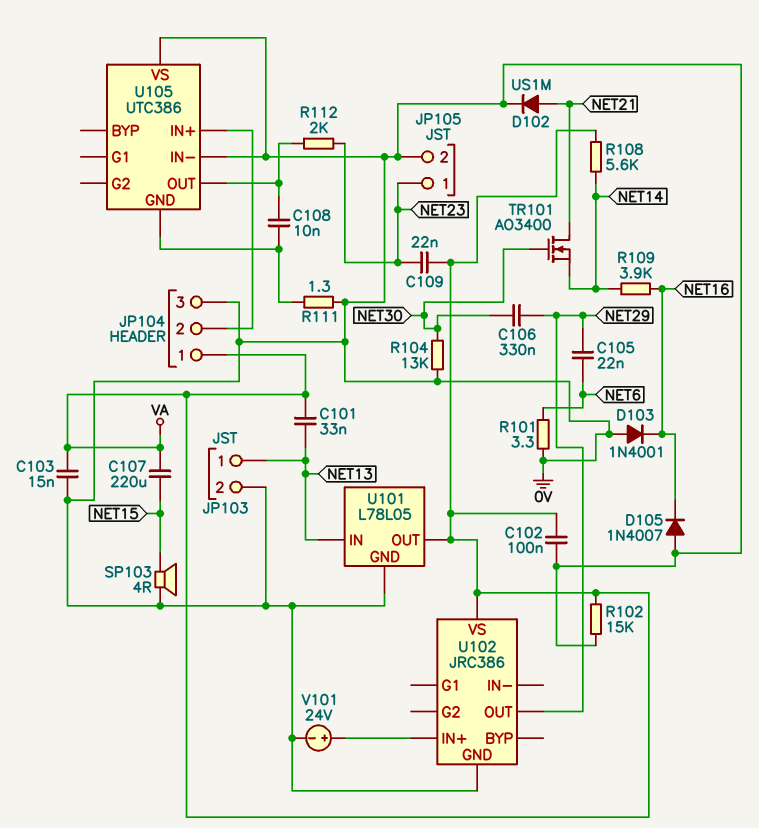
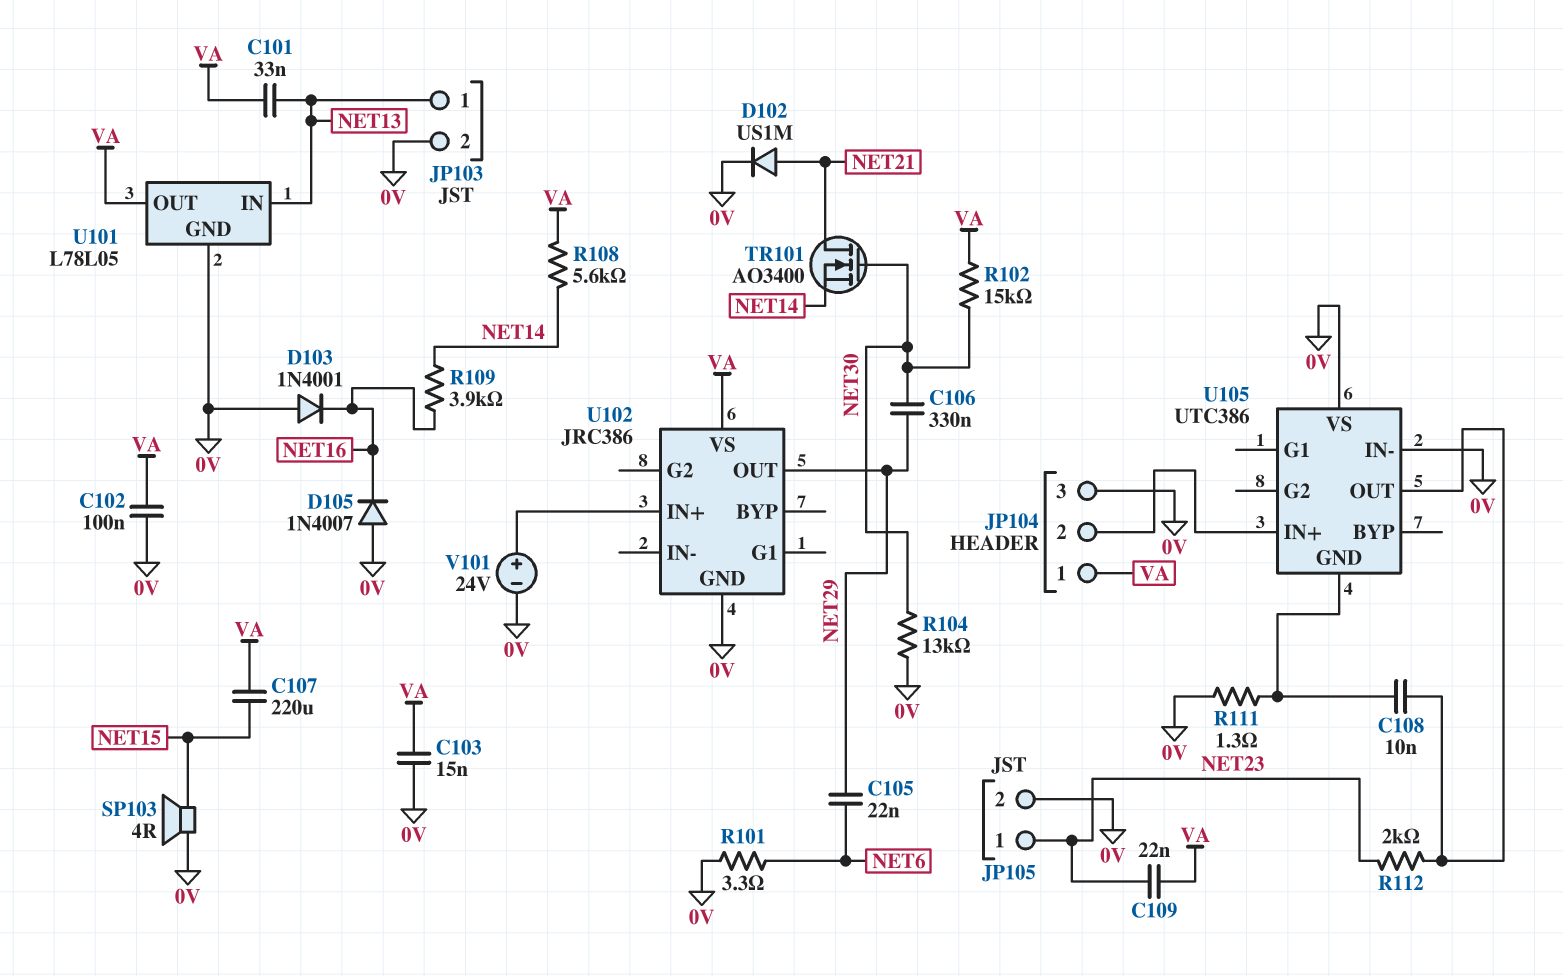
R102: 15k (0V, VA) -> 15k (NET30, VA)

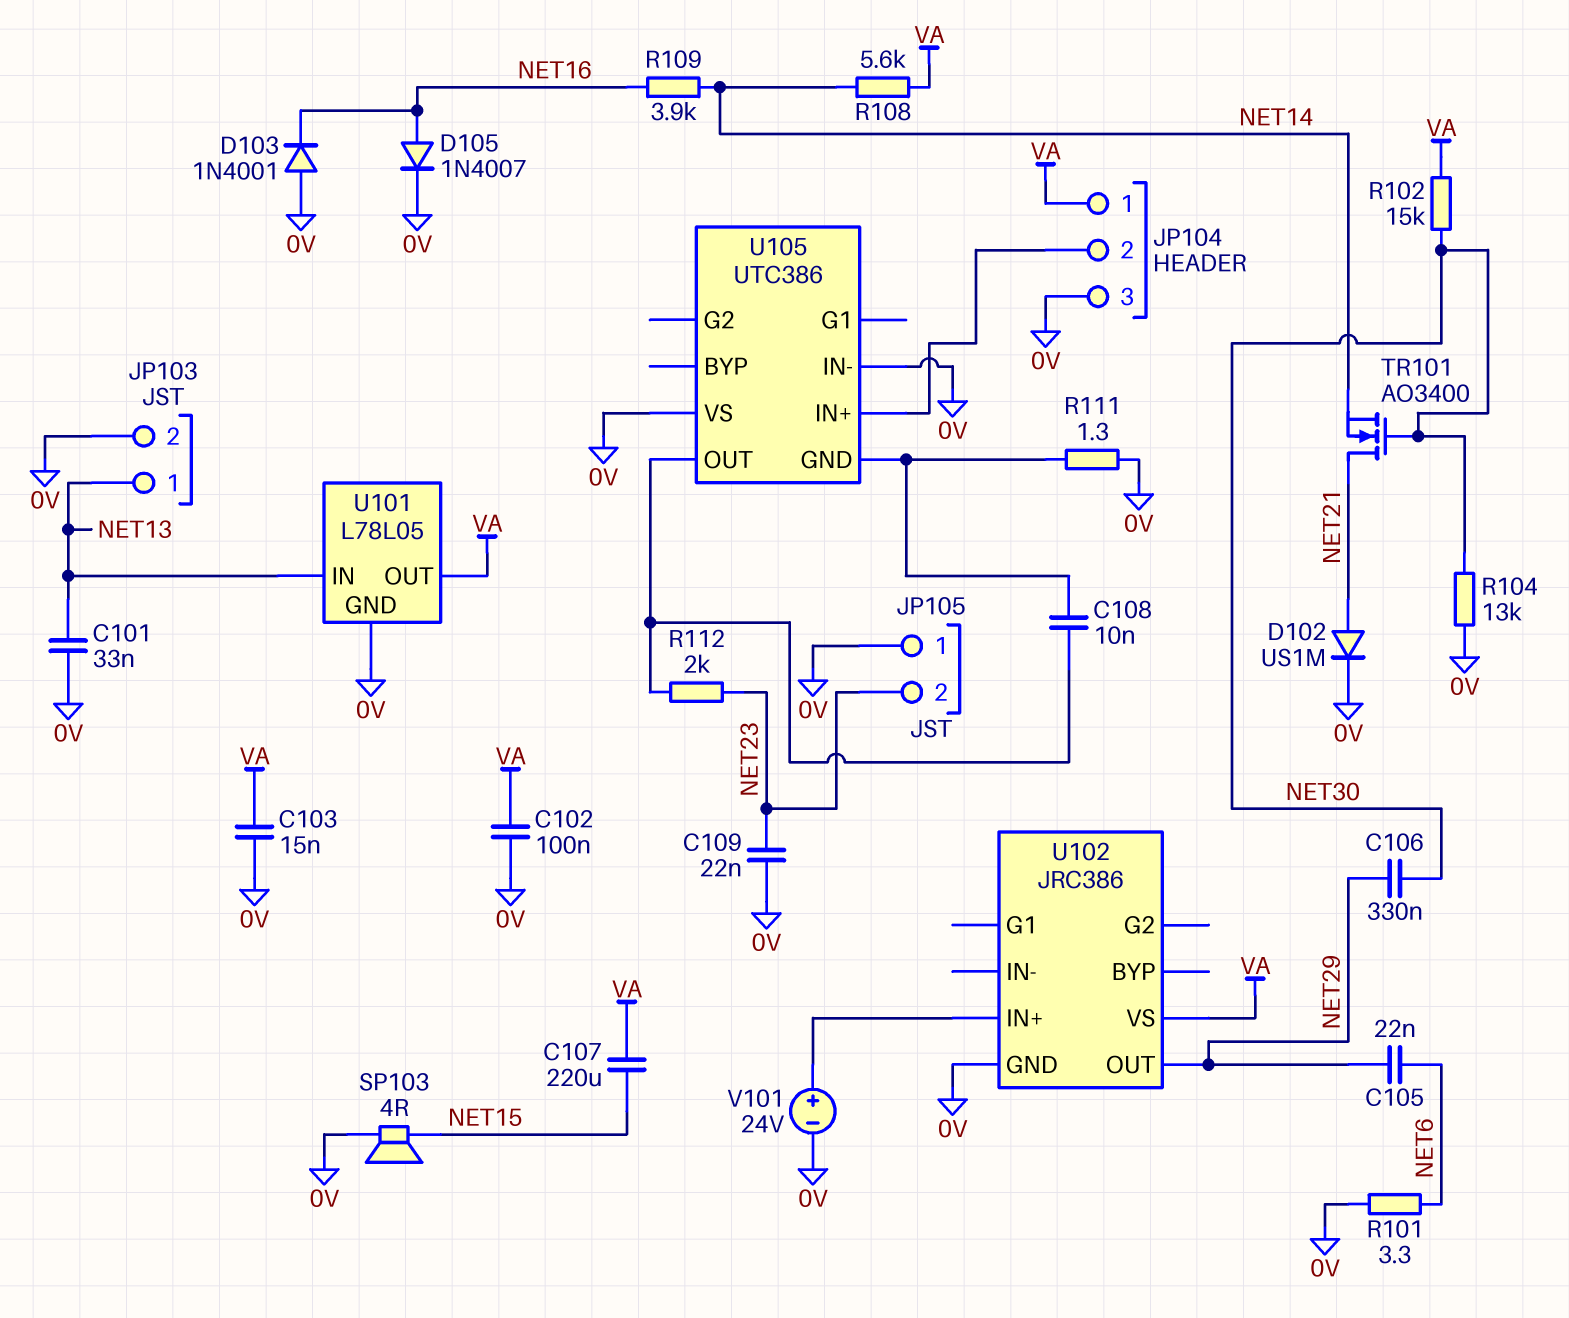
C101: 33nF (NET13, VA) -> 33nF (0V, NET13)
C109: 22nF (NET23, VA) -> 22nF (0V, NET23)
D105: diode 1N4007 (A 0V, K NET16) -> diode 1N4007 (A NET16, K 0V)
JP105 pin 1: NET23 -> 0V
JP105 pin 2: 0V -> NET23

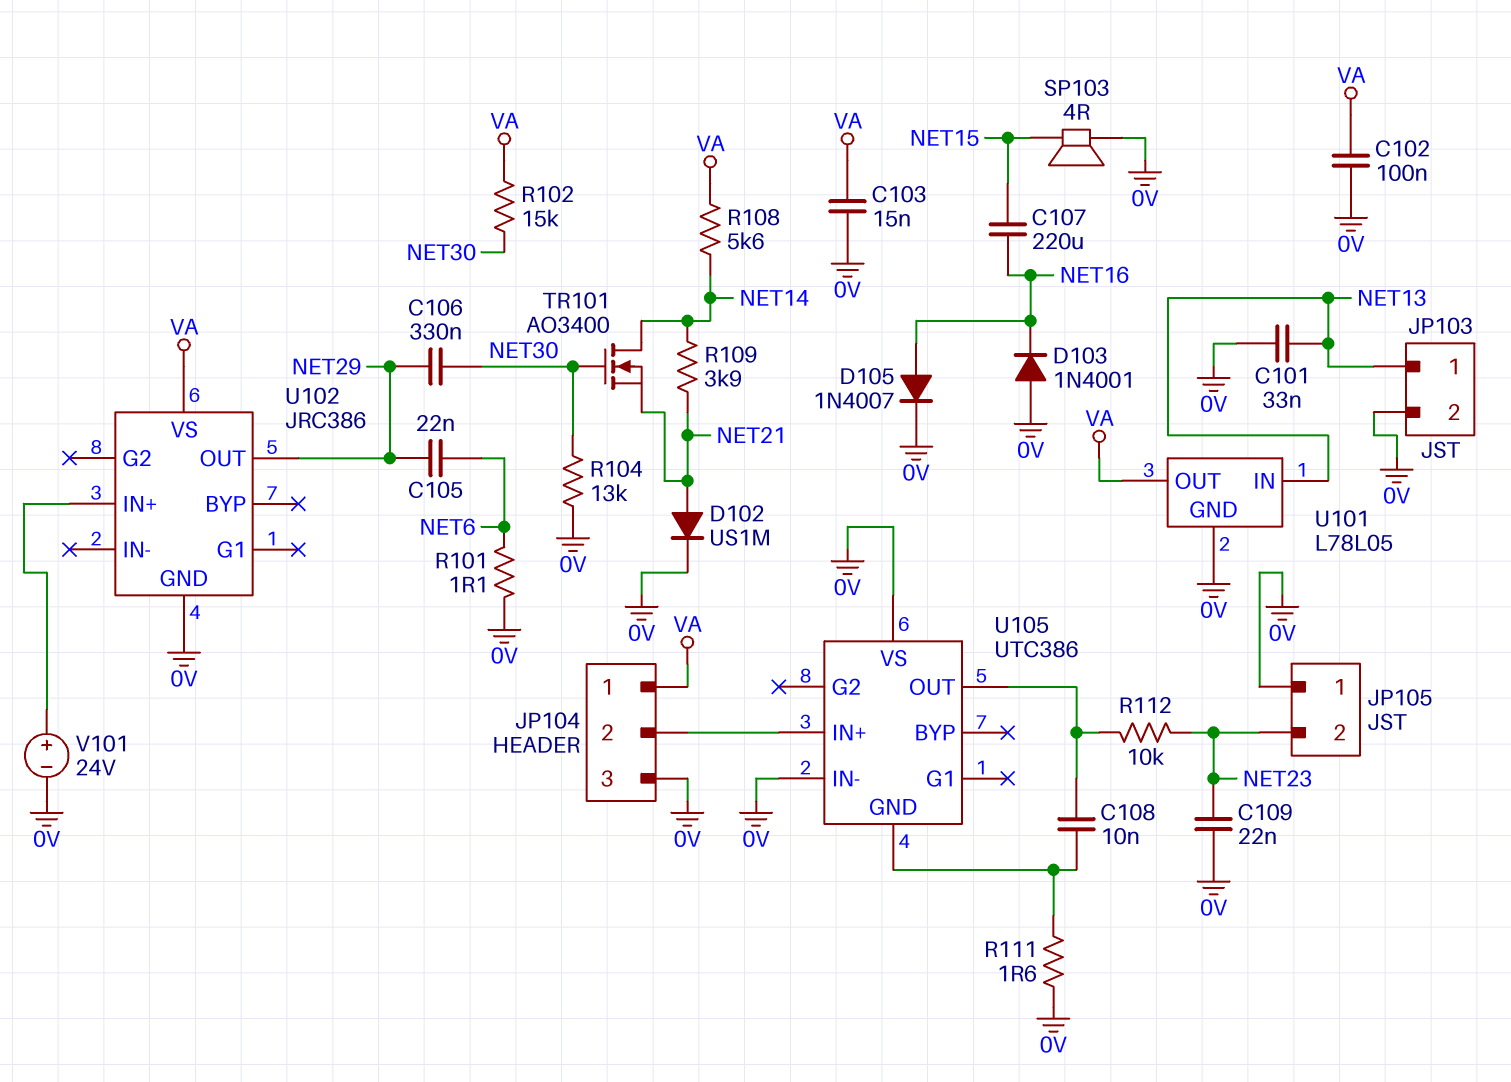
C107: 220uF (NET15, VA) -> 220uF (NET15, NET16)
R101: 3.3 (0V, NET6) -> 1.1 (0V, NET6)
R109: 3.9k (NET14, NET16) -> 3.9k (NET14, NET21)
R111: 1.3 (0V, U105/GND) -> 1.6 (0V, U105/GND)
R112: 2k (NET23, U105/OUT) -> 10k (NET23, U105/OUT)
TR101: NMOS AO3400 (G NET30, D NET21, S NET14) -> NMOS AO3400 (G NET30, D NET14, S NET21)

